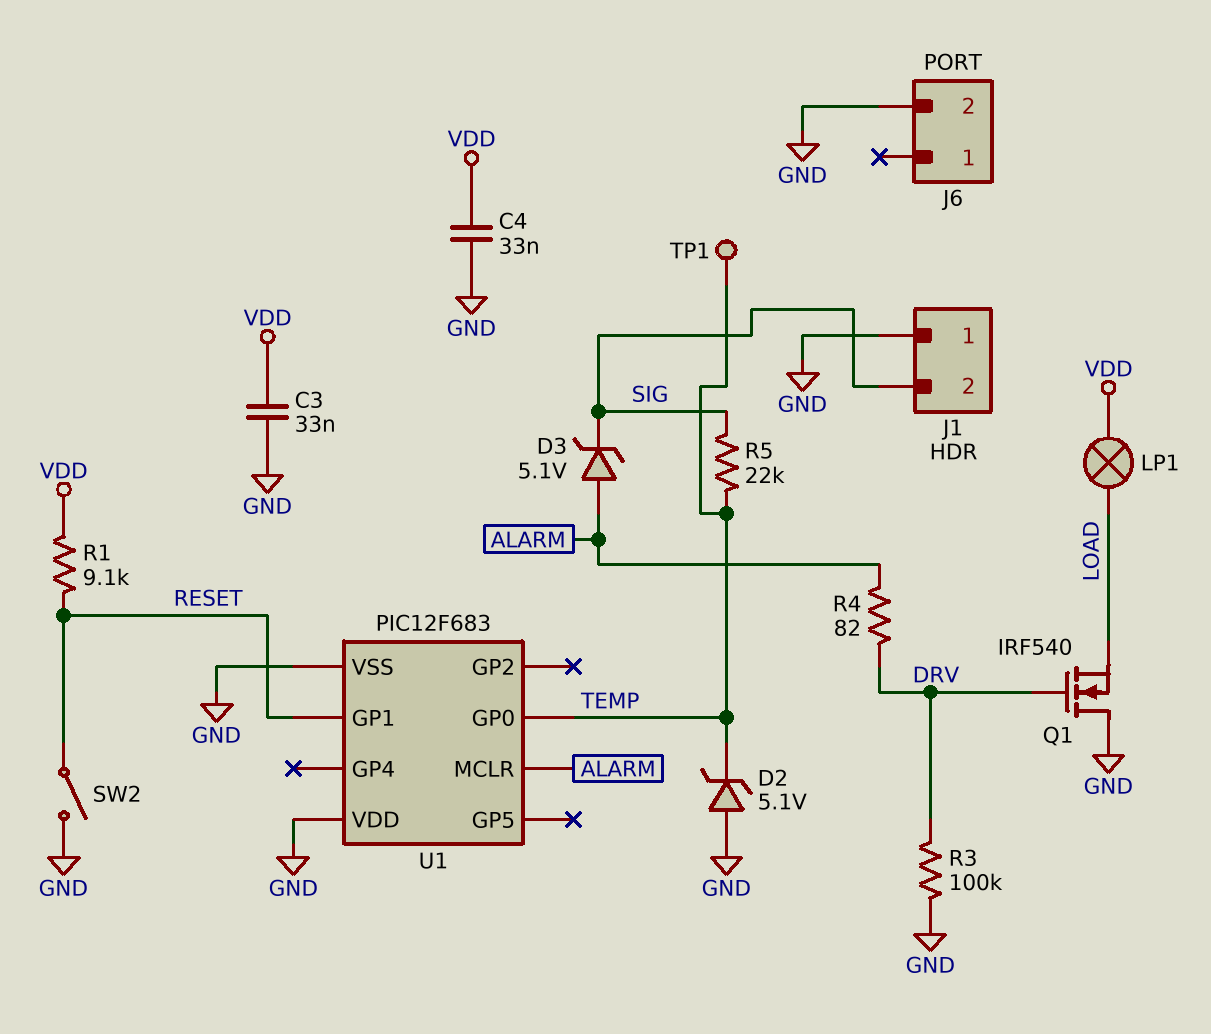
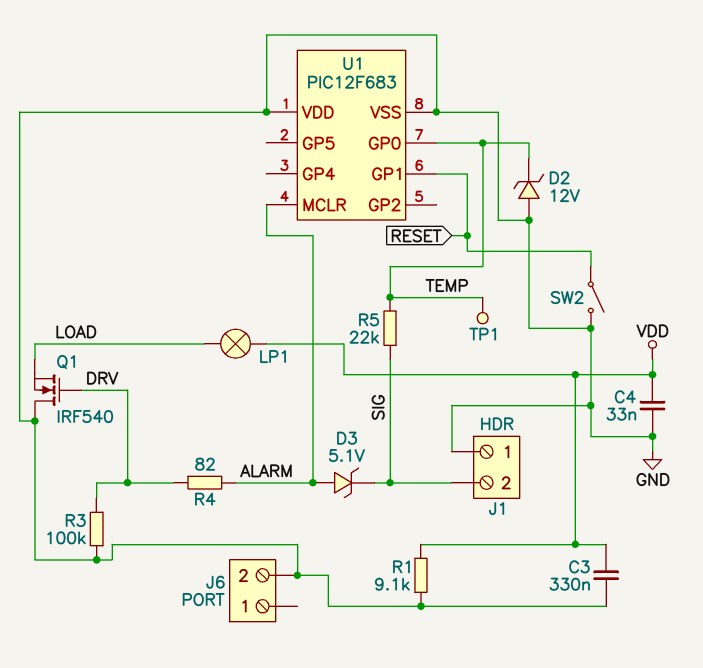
C3: 33nF (GND, VDD) -> 330nF (GND, VDD)
D2: zener 5.1V (A GND, K TEMP) -> zener 12V (A GND, K TEMP)
R1: 9.1k (RESET, VDD) -> 9.1k (GND, VDD)

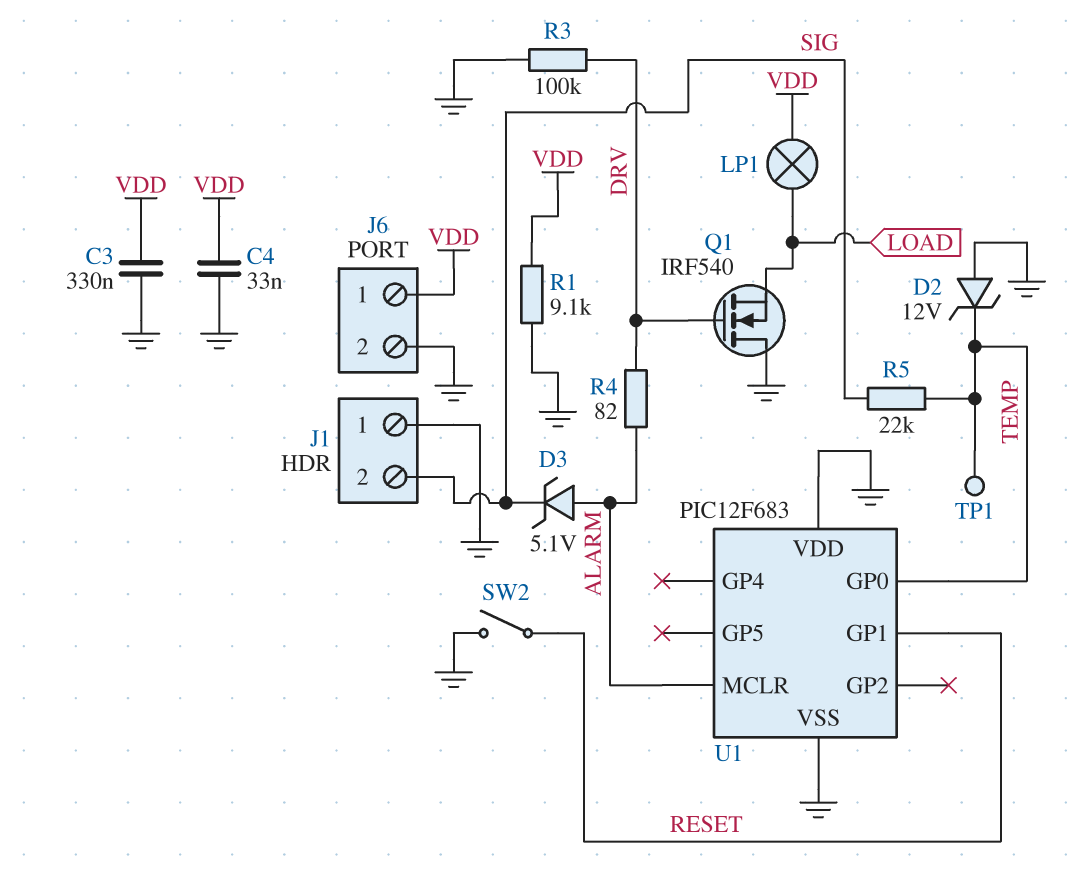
J6 pin 1: none -> VDD

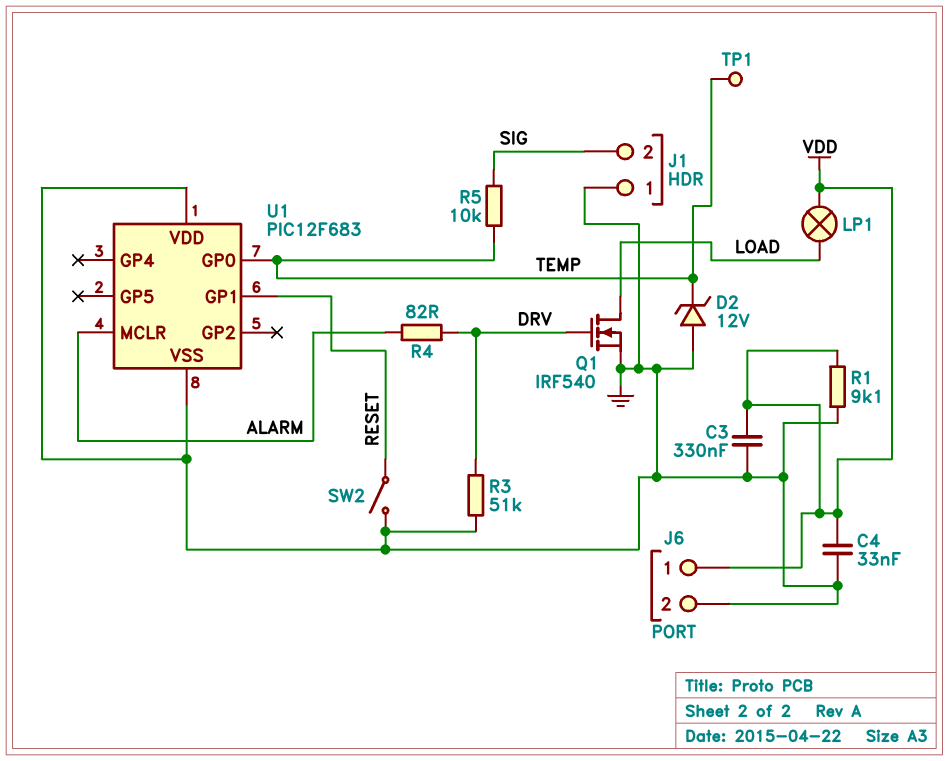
D3: zener 5.1V (A ALARM, K SIG) -> none
Q1: NMOS IRF540 (G DRV, D GND, S LOAD) -> NMOS IRF540 (G DRV, D LOAD, S GND)
R3: 100k (DRV, GND) -> 51k (DRV, GND)
R5: 22k (SIG, TEMP) -> 10k (SIG, TEMP)

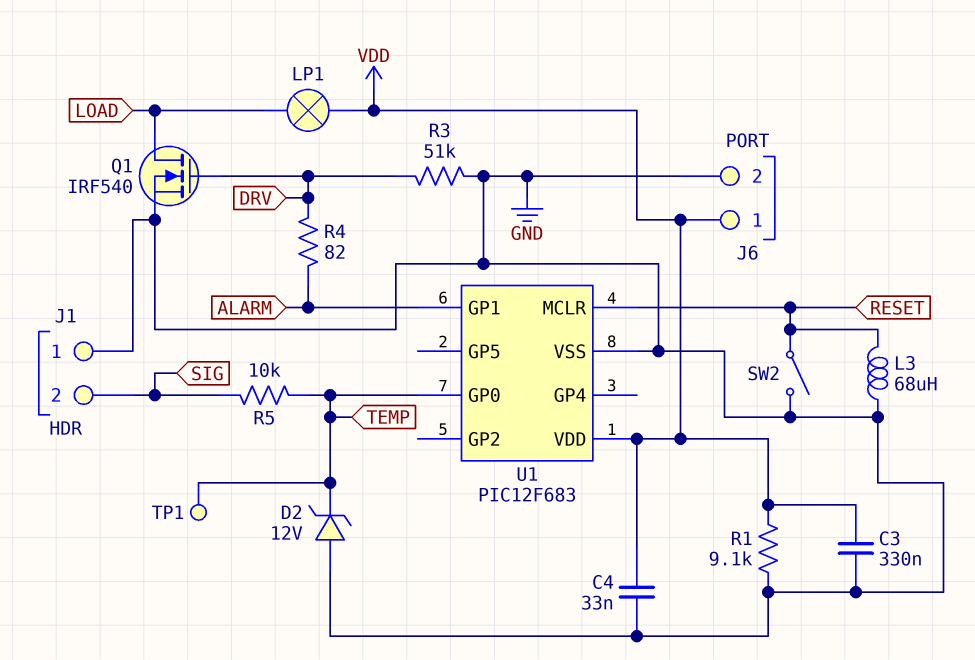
L3: none -> 68uH (GND, RESET)
U1 pin GP1: RESET -> ALARM
U1 pin MCLR: ALARM -> RESET
U1 pin VDD: GND -> VDD

